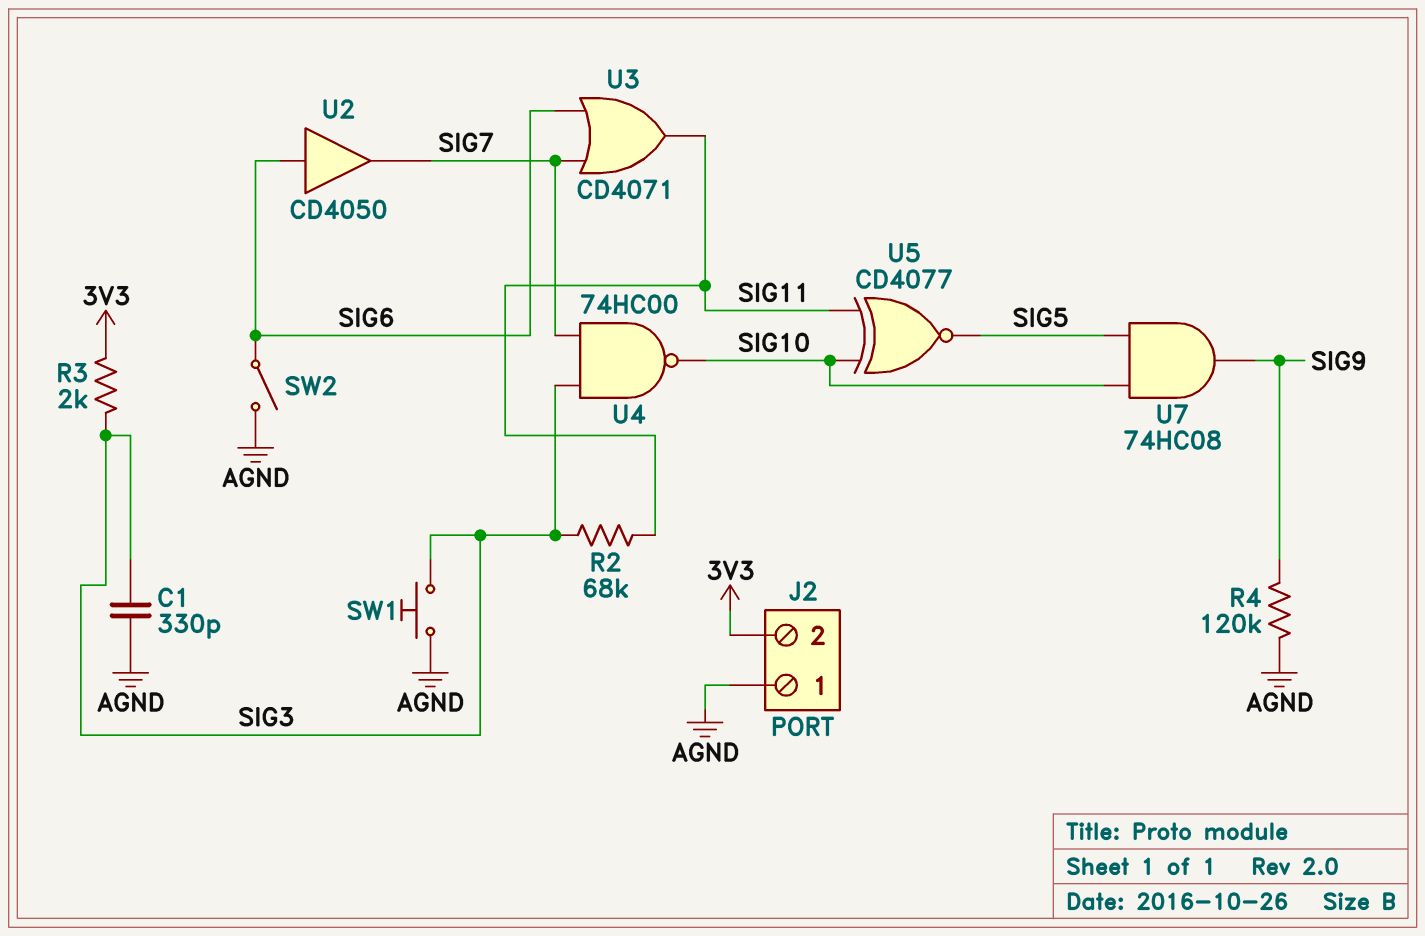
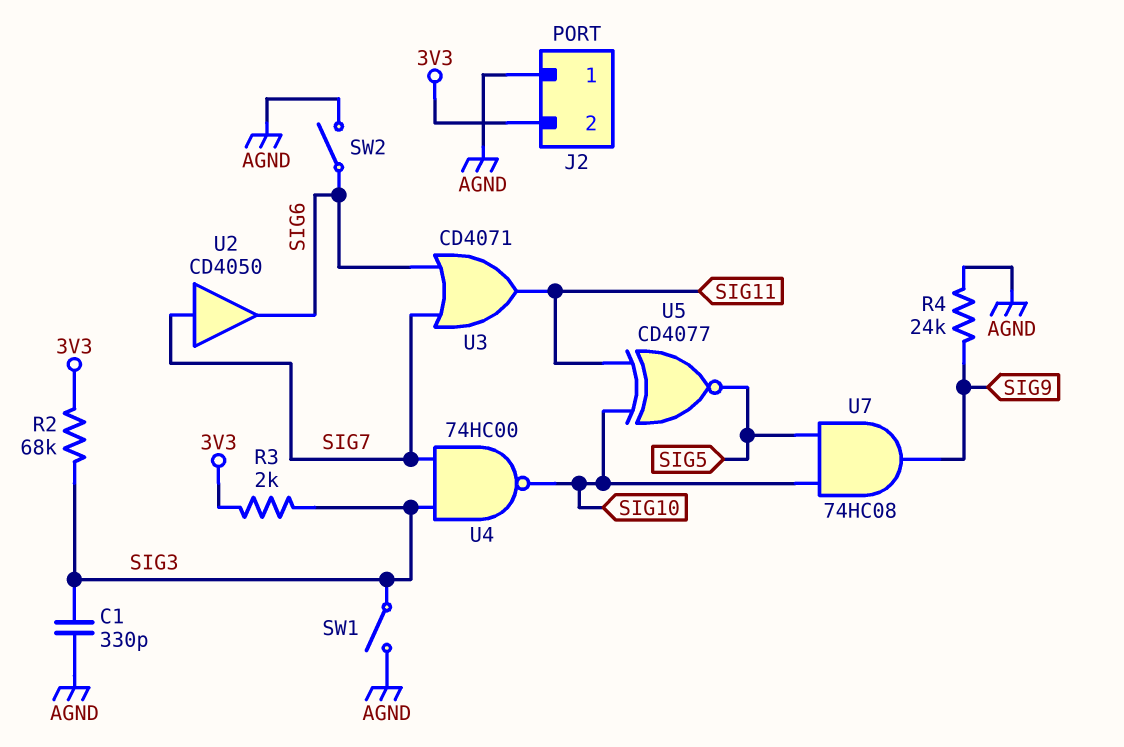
R2: 68k (SIG3, SIG11) -> 68k (3V3, SIG3)
R4: 120k (AGND, SIG9) -> 24k (AGND, SIG9)
SW1: button (AGND, SIG3) -> switch (AGND, SIG3)
U2: buffer CD4050 (in SIG6, out SIG7) -> buffer CD4050 (in SIG7, out SIG6)

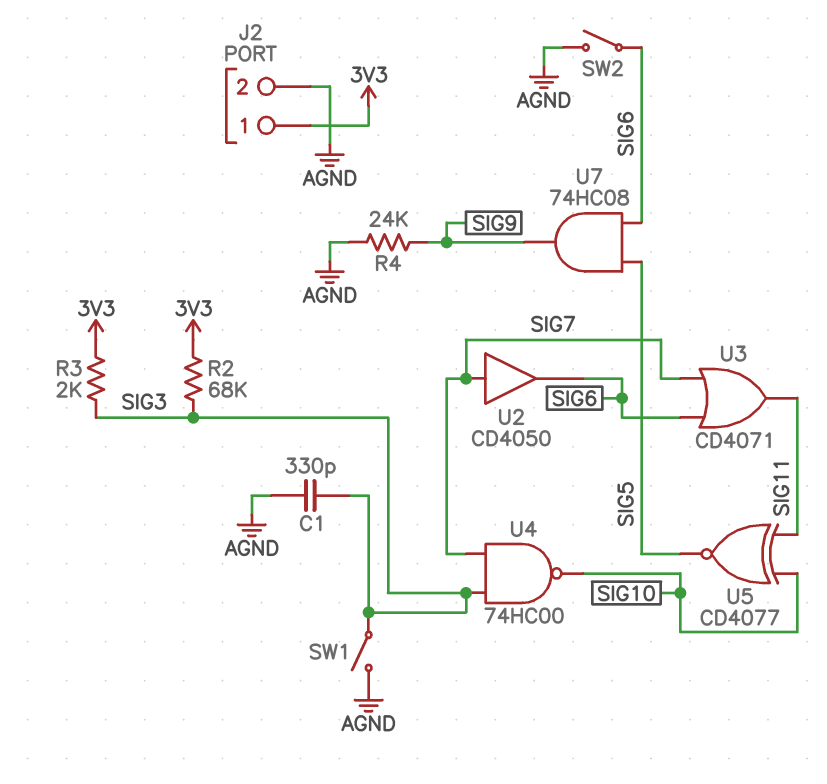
J2 pin 1: AGND -> 3V3
J2 pin 2: 3V3 -> AGND
U7: AND 74HC08 (in SIG5, in SIG10, out SIG9) -> AND 74HC08 (in SIG5, in SIG6, out SIG9)

